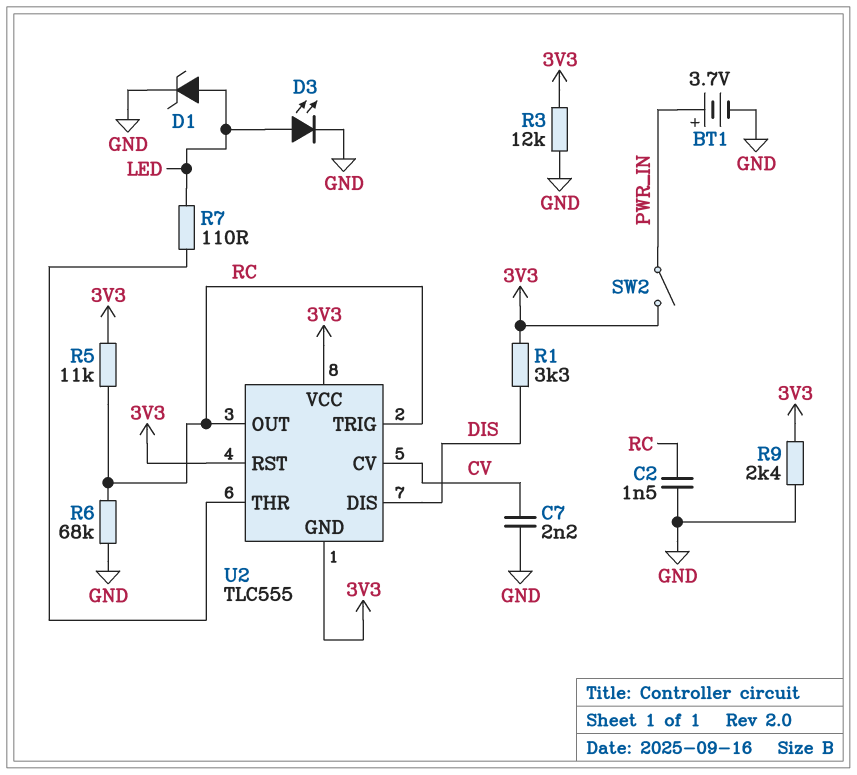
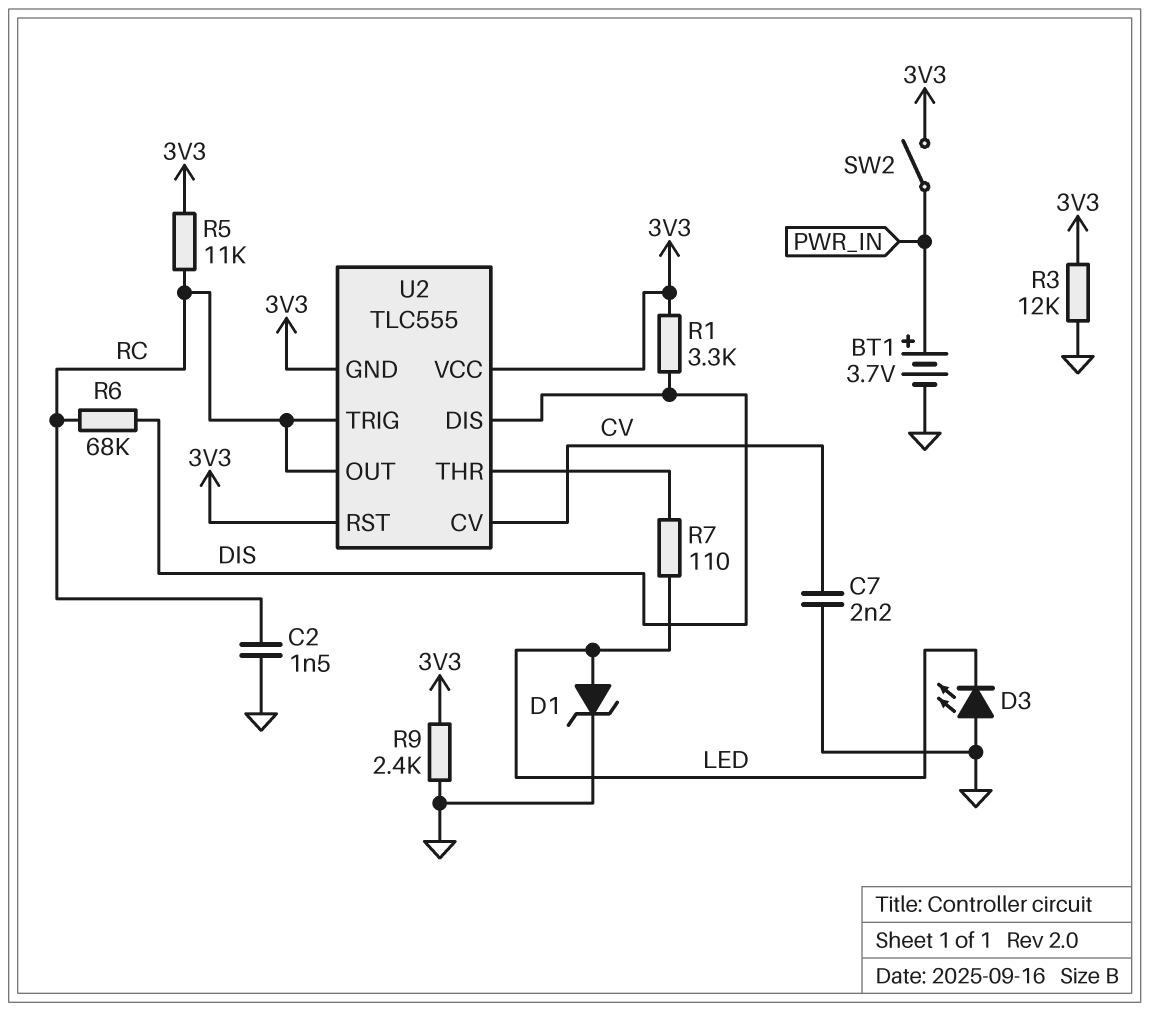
D3: LED (A LED, K GND) -> LED (A GND, K LED)
R6: 68k (GND, RC) -> 68k (DIS, RC)

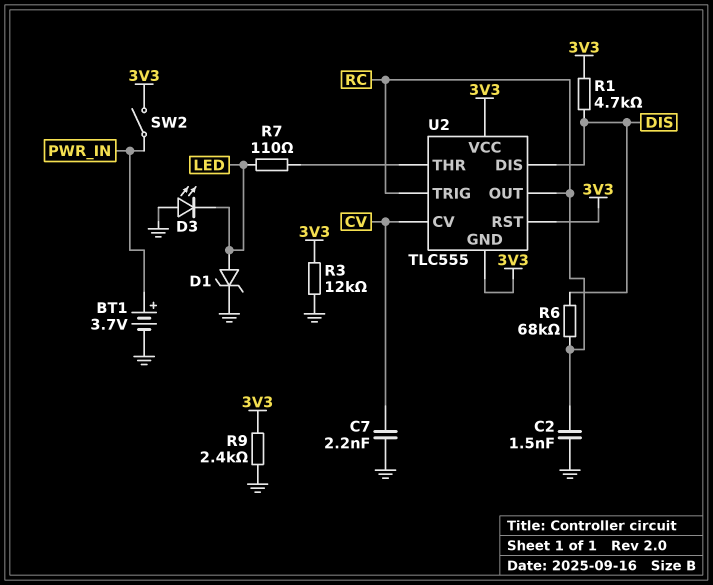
R1: 3.3k (3V3, DIS) -> 4.7k (3V3, DIS)
R5: 11k (3V3, RC) -> none

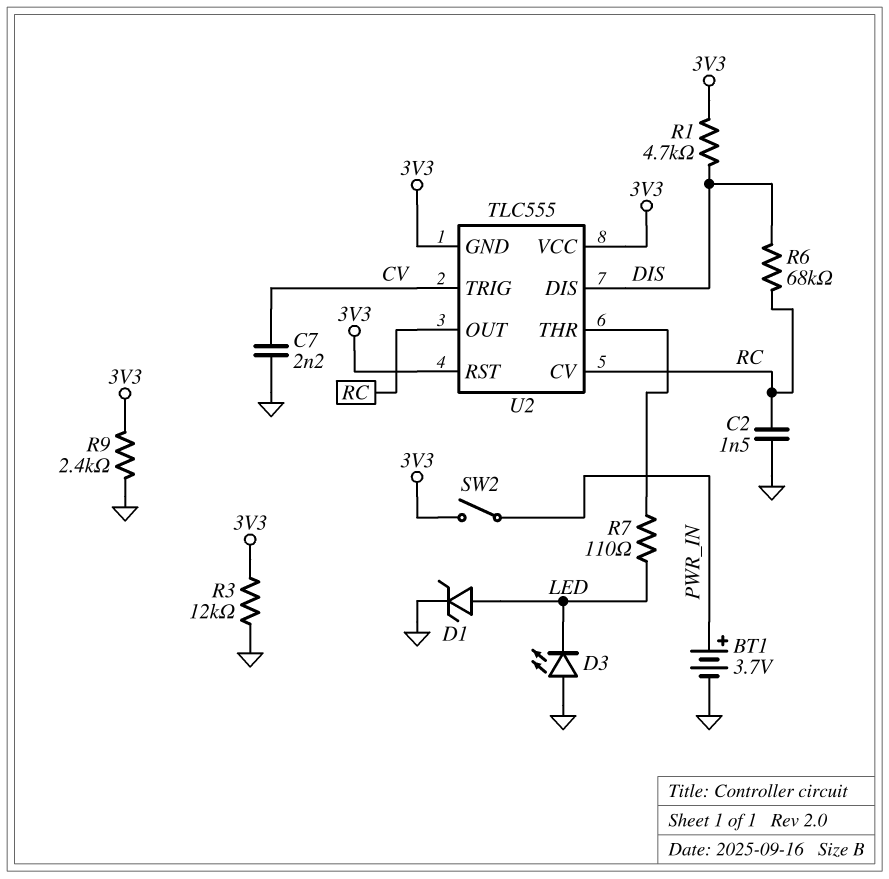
U2 pin CV: CV -> RC
U2 pin TRIG: RC -> CV

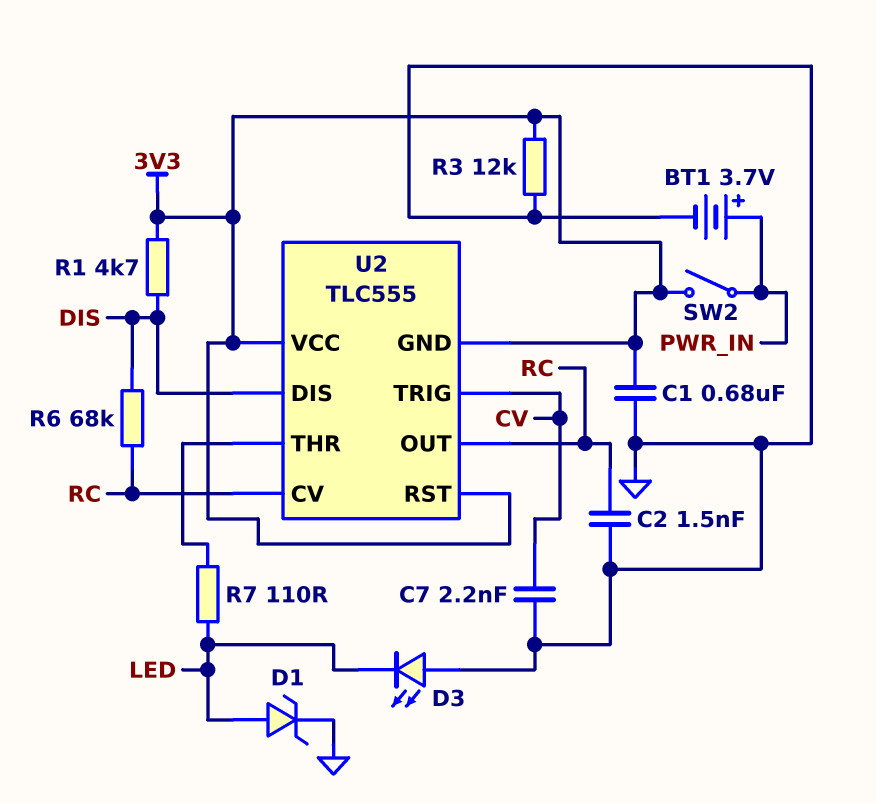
C1: none -> 680nF (3V3, GND)
R9: 2.4k (3V3, GND) -> none

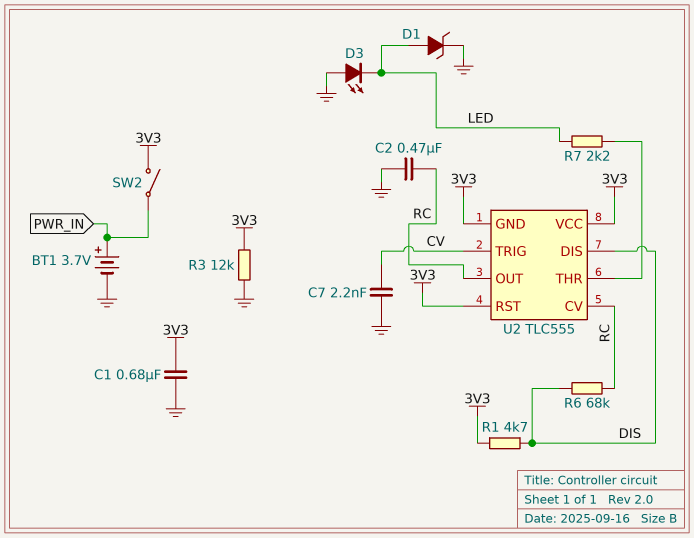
C2: 1.5nF (GND, RC) -> 470nF (GND, RC)
R7: 110 (LED, U2/THR) -> 2.2k (LED, U2/THR)

